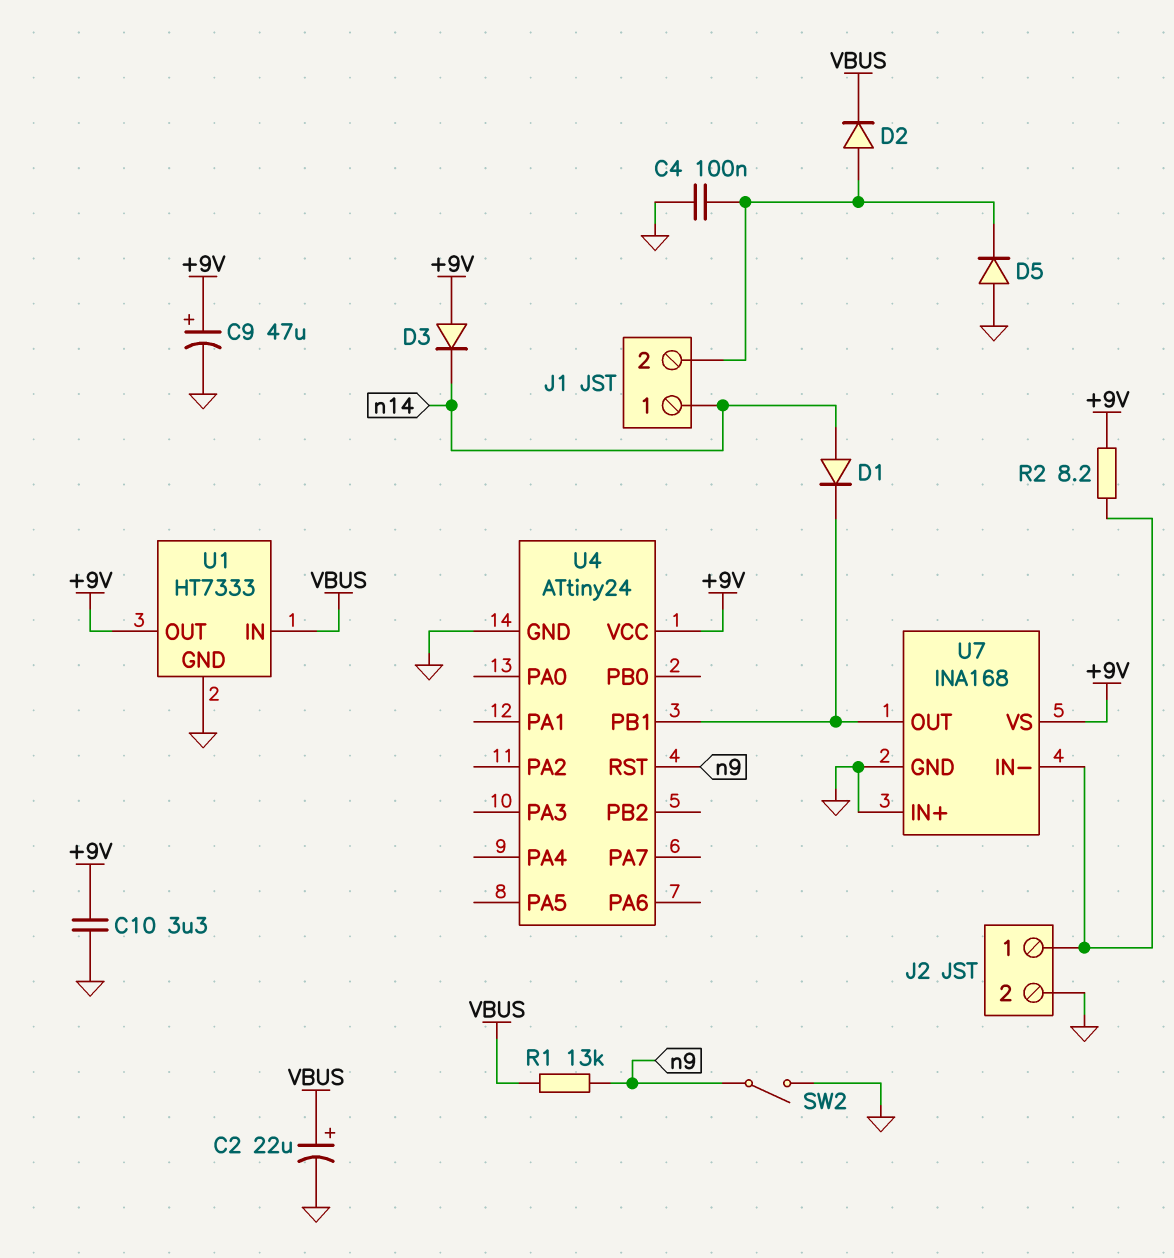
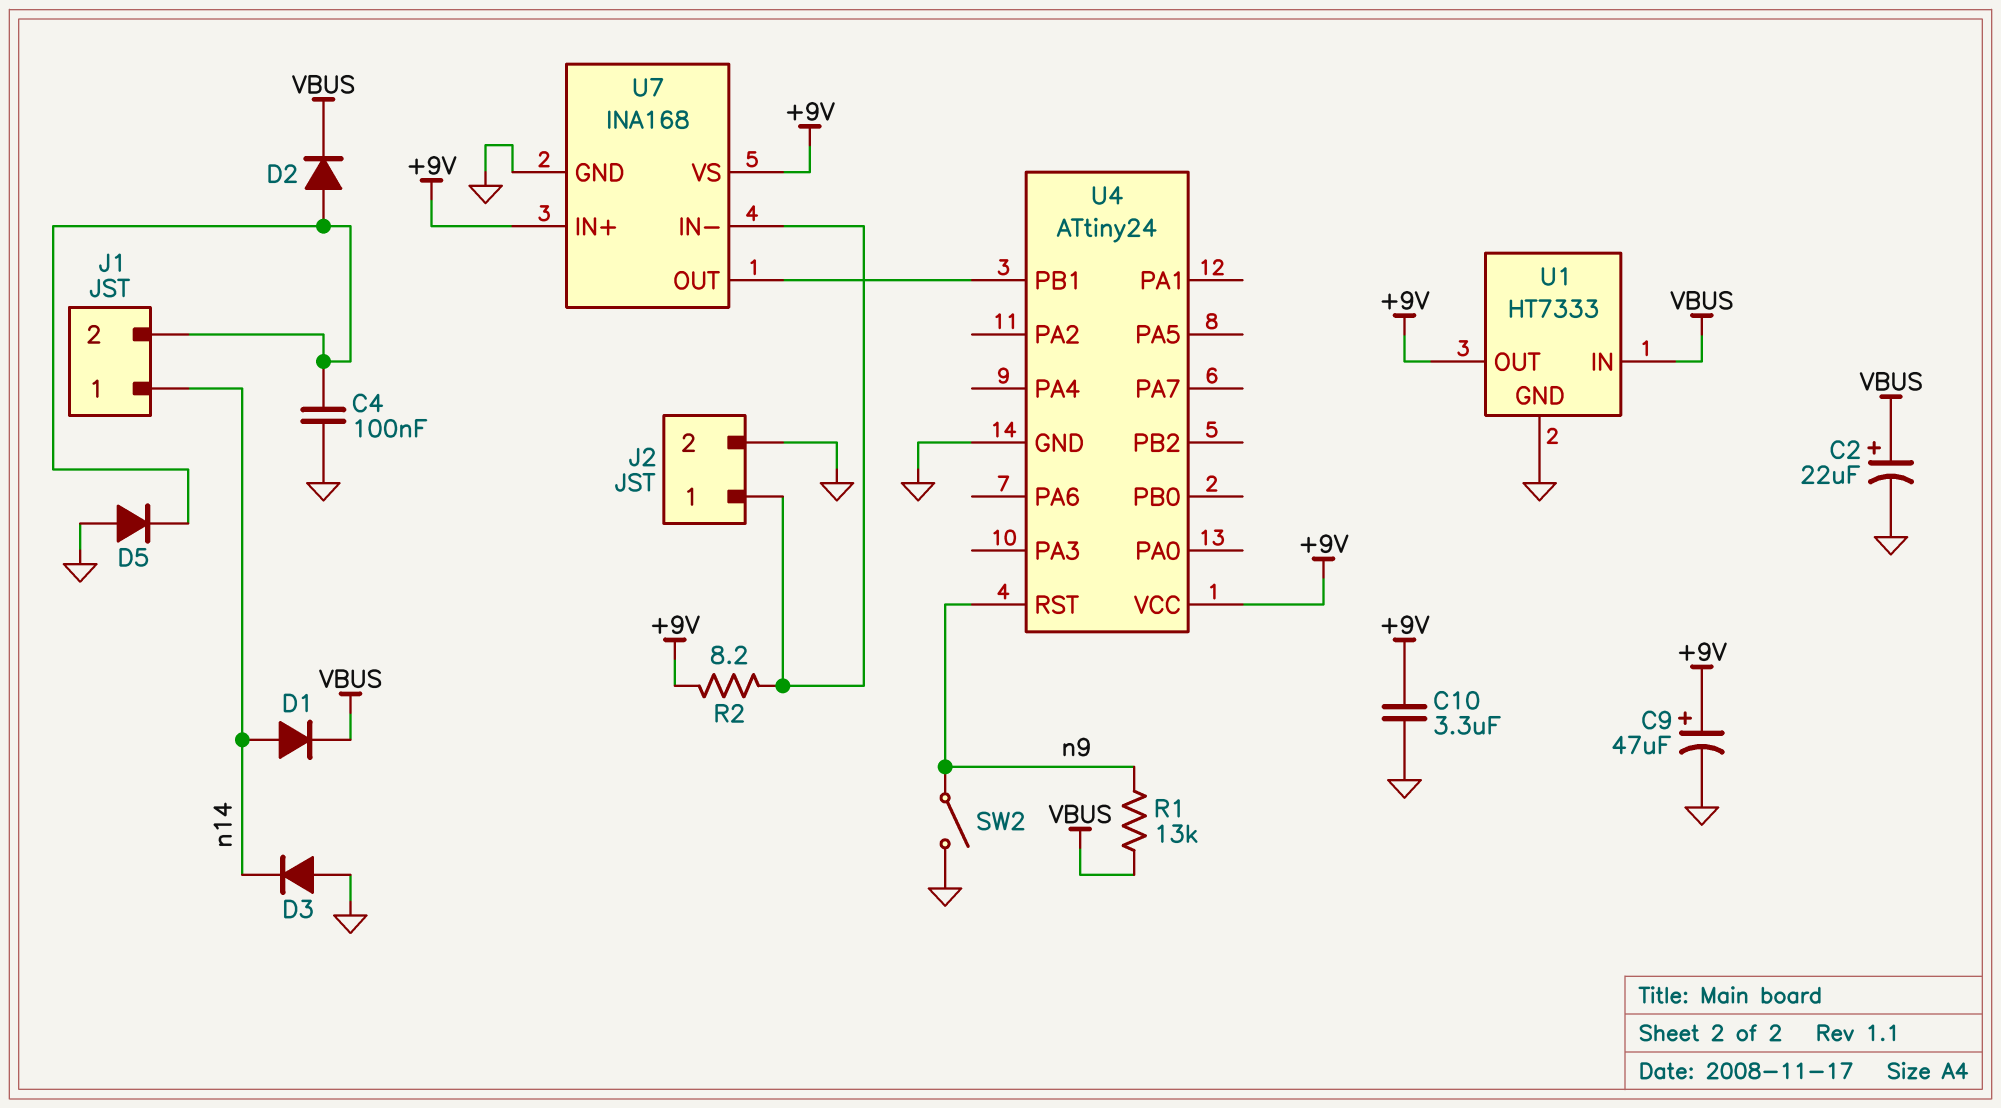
D1: diode (A n14, K U4/PB1) -> diode (A n14, K VBUS)
D3: diode (A +9V, K n14) -> diode (A GND, K n14)
U7 pin IN+: GND -> +9V

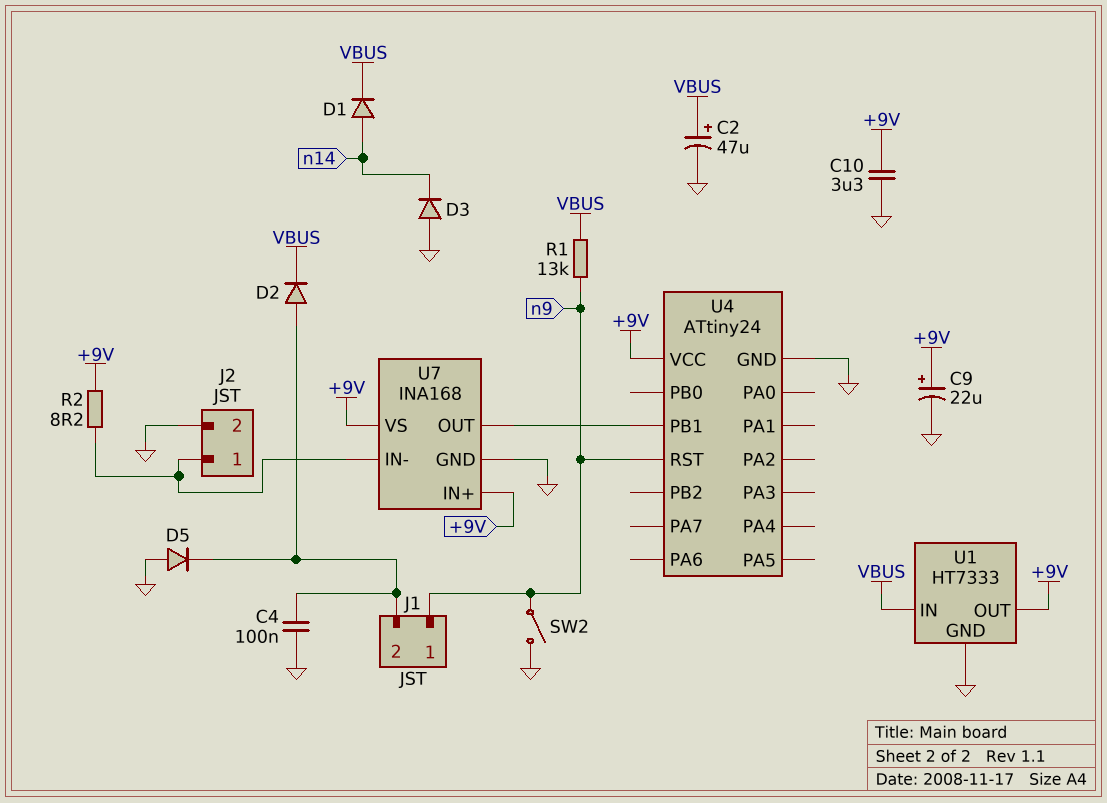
C2: 22uF (plus VBUS, minus GND) -> 47uF (plus VBUS, minus GND)
C9: 47uF (plus +9V, minus GND) -> 22uF (plus +9V, minus GND)
J1 pin 1: n14 -> n9

